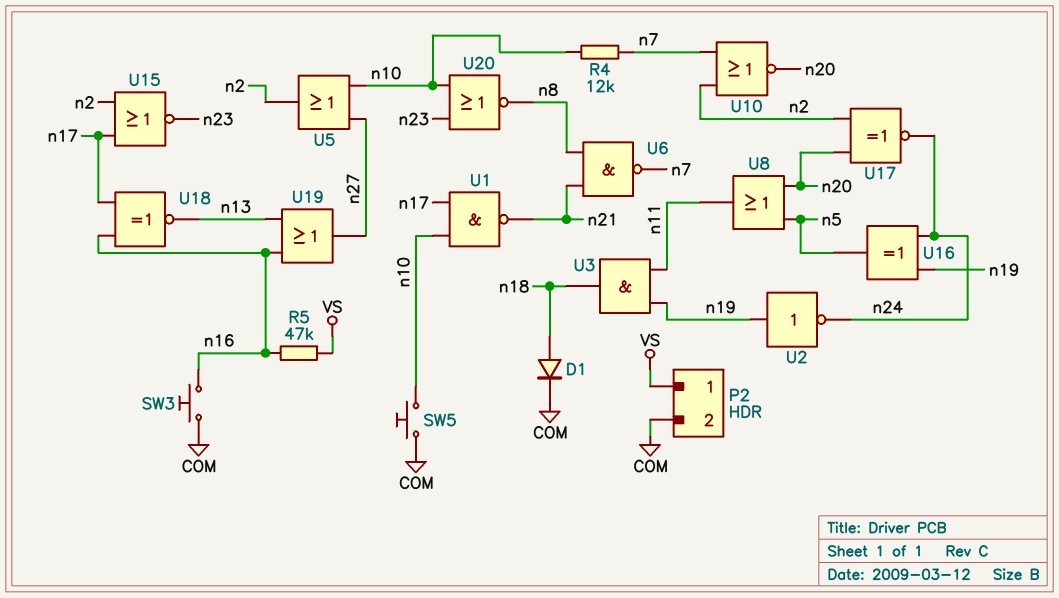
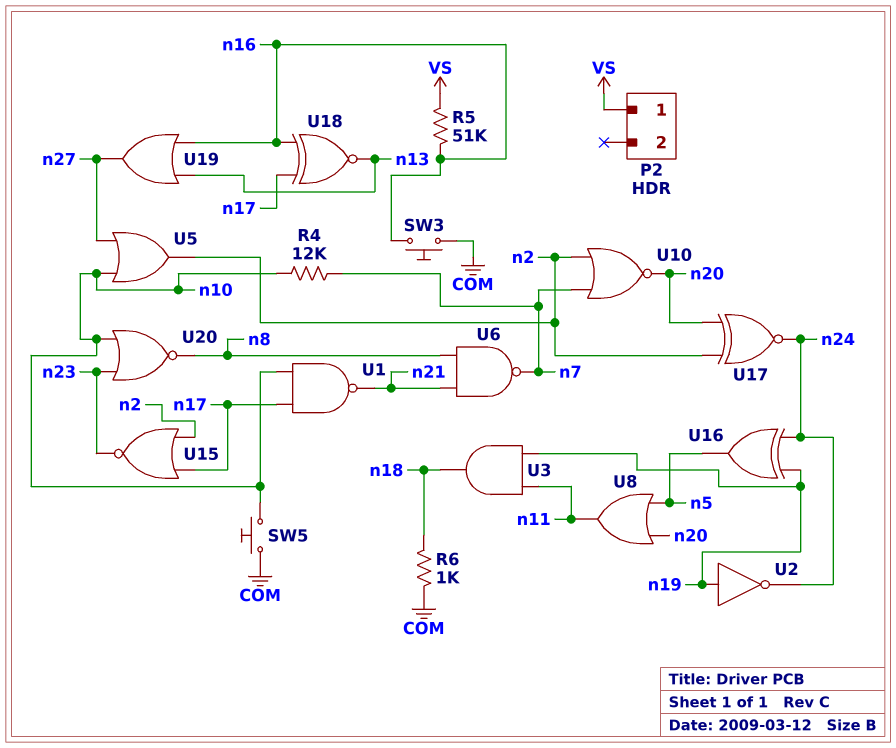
D1: diode (A n18, K COM) -> none
P2 pin 2: COM -> none
R5: 47k (VS, n16) -> 51k (VS, n16)
R6: none -> 1k (COM, n18)

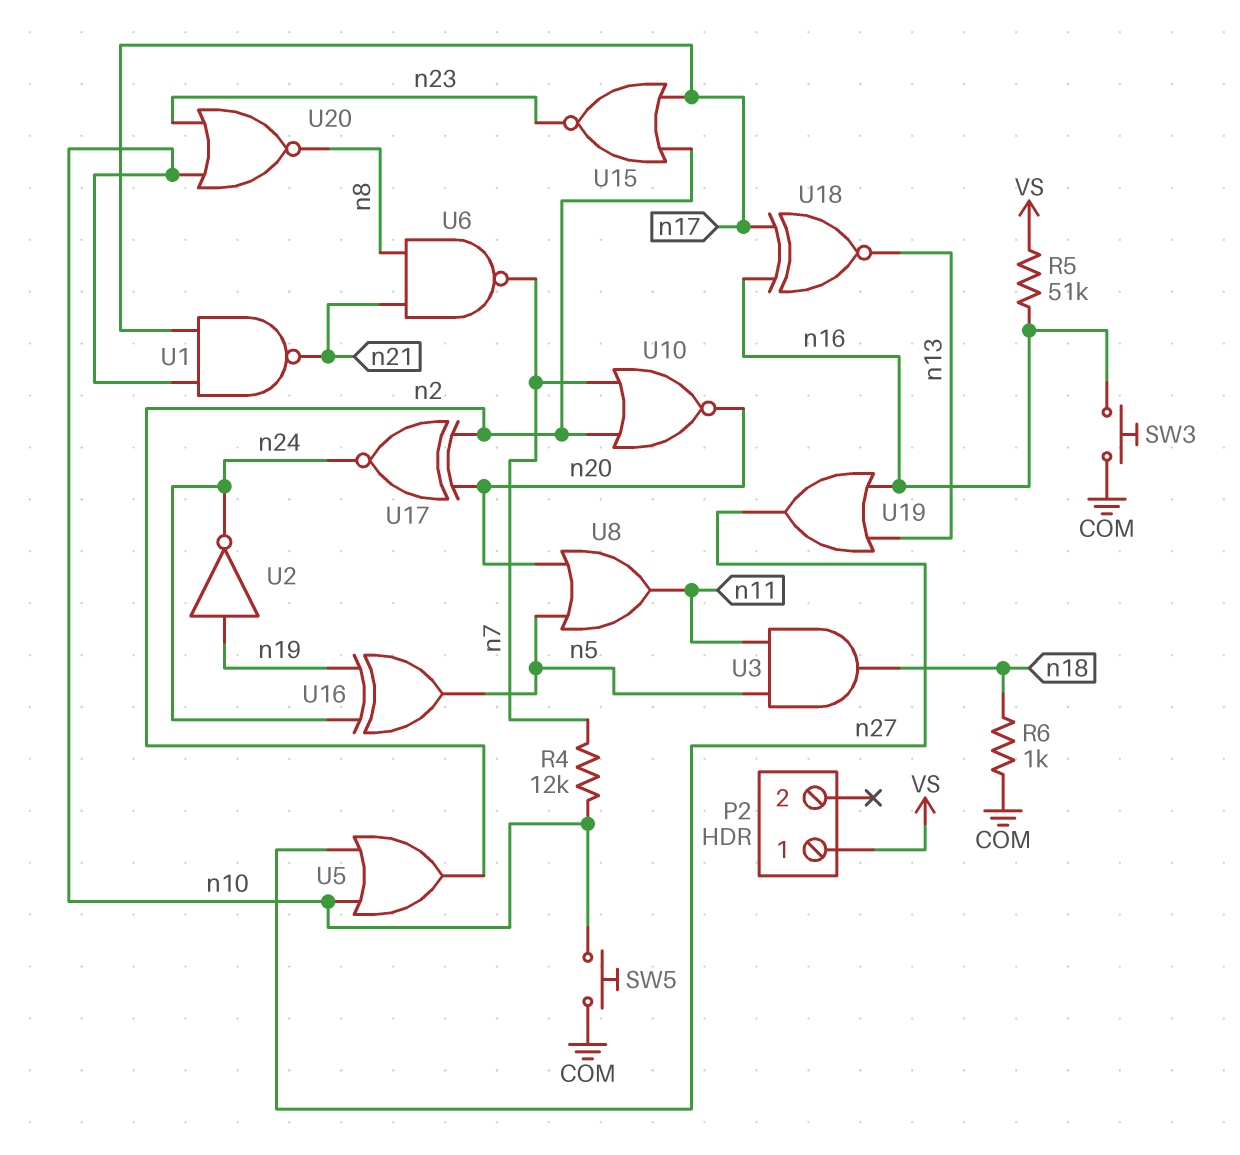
U3: AND (in n11, in n19, out n18) -> AND (in n5, in n11, out n18)

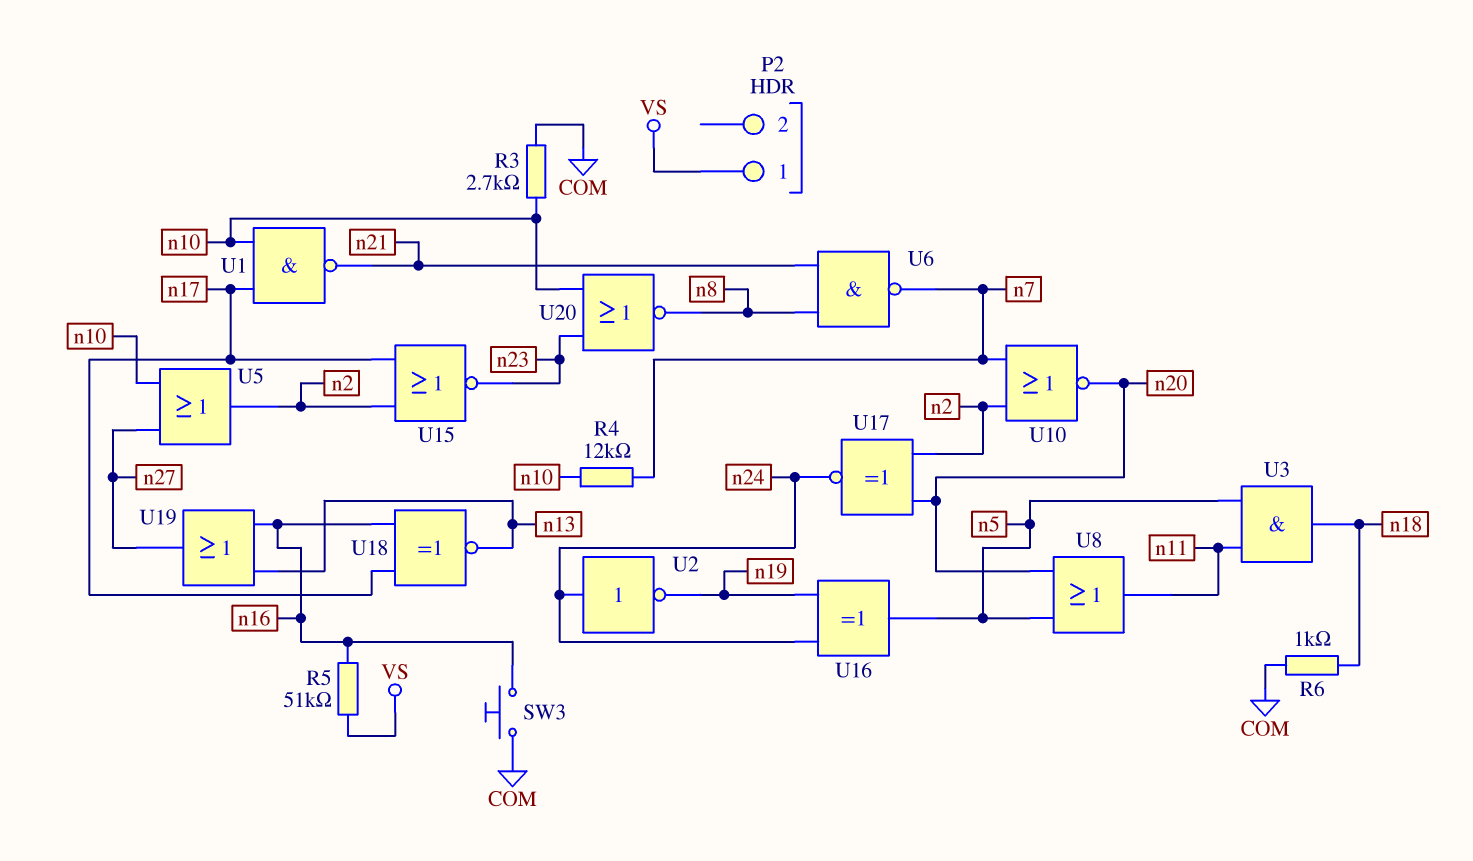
R3: none -> 2.7k (COM, n10)
SW5: button (COM, n10) -> none
U2: NOT (in n19, out n24) -> NOT (in n24, out n19)

